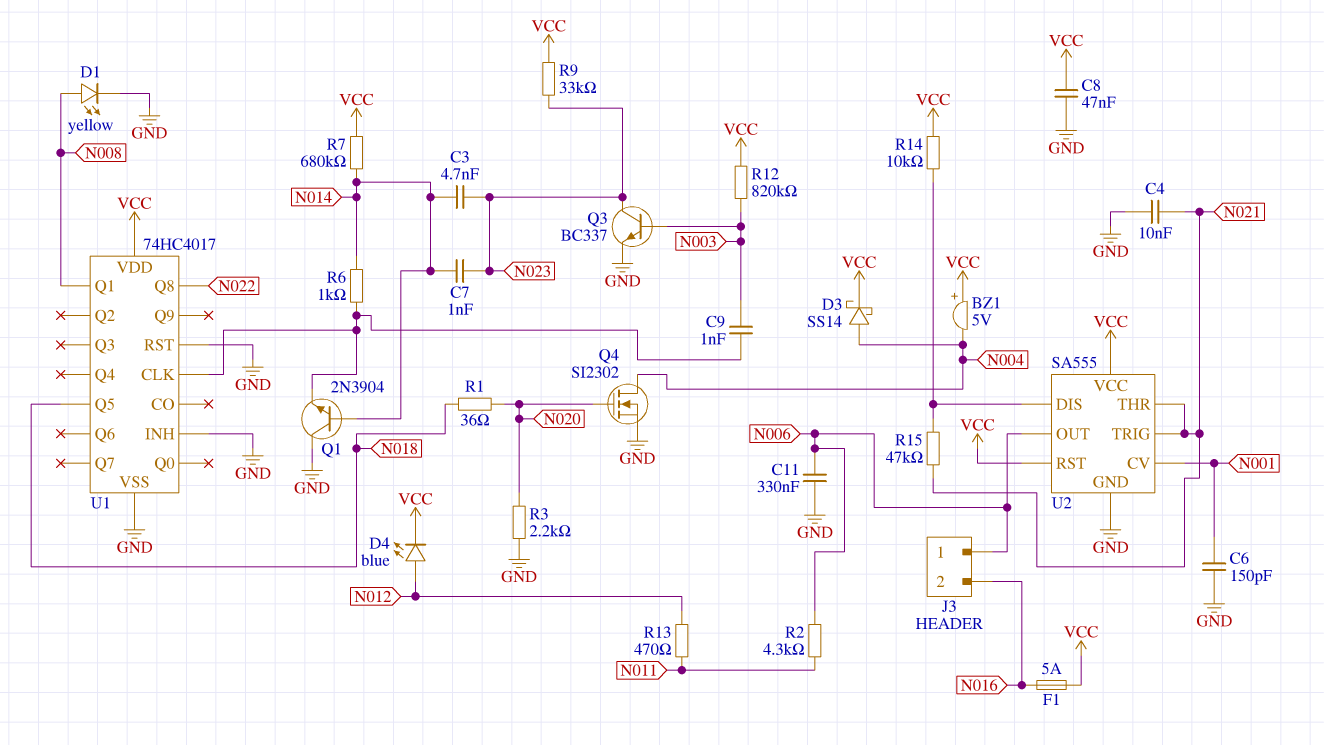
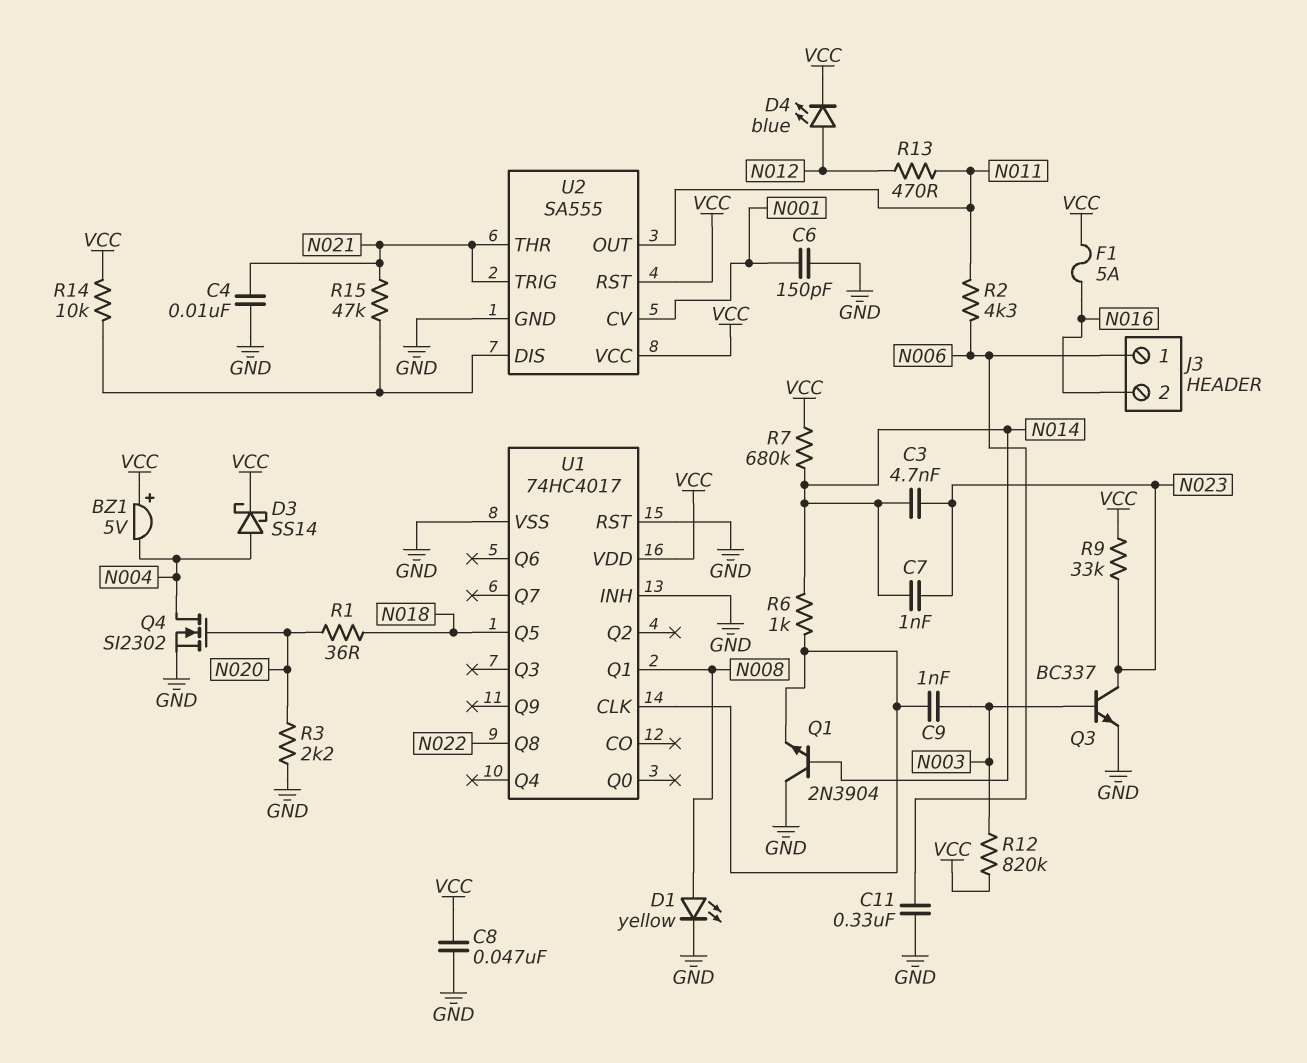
U2 pin OUT: N006 -> N011

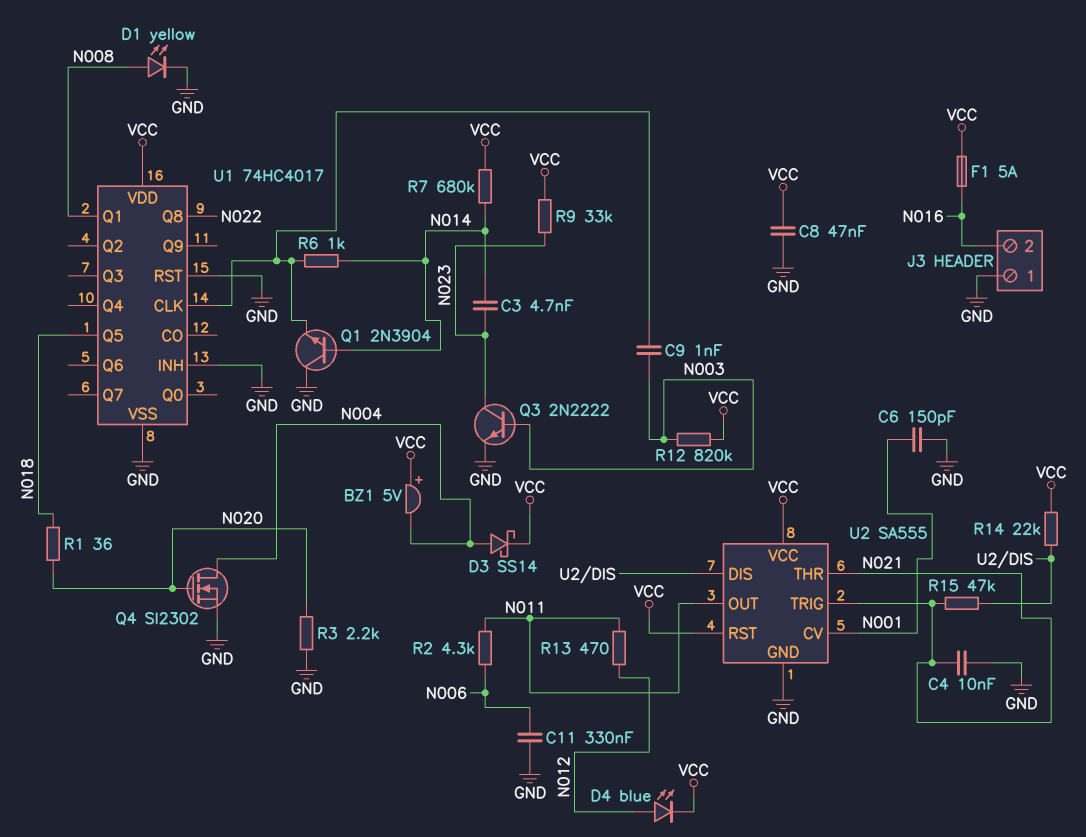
C7: 1nF (N014, N023) -> none
J3 pin 1: N006 -> GND
Q3: NPN BC337 (B N003, C N023, E GND) -> NPN 2N2222 (B N003, C N023, E GND)
R14: 10k (U2/DIS, VCC) -> 22k (U2/DIS, VCC)

